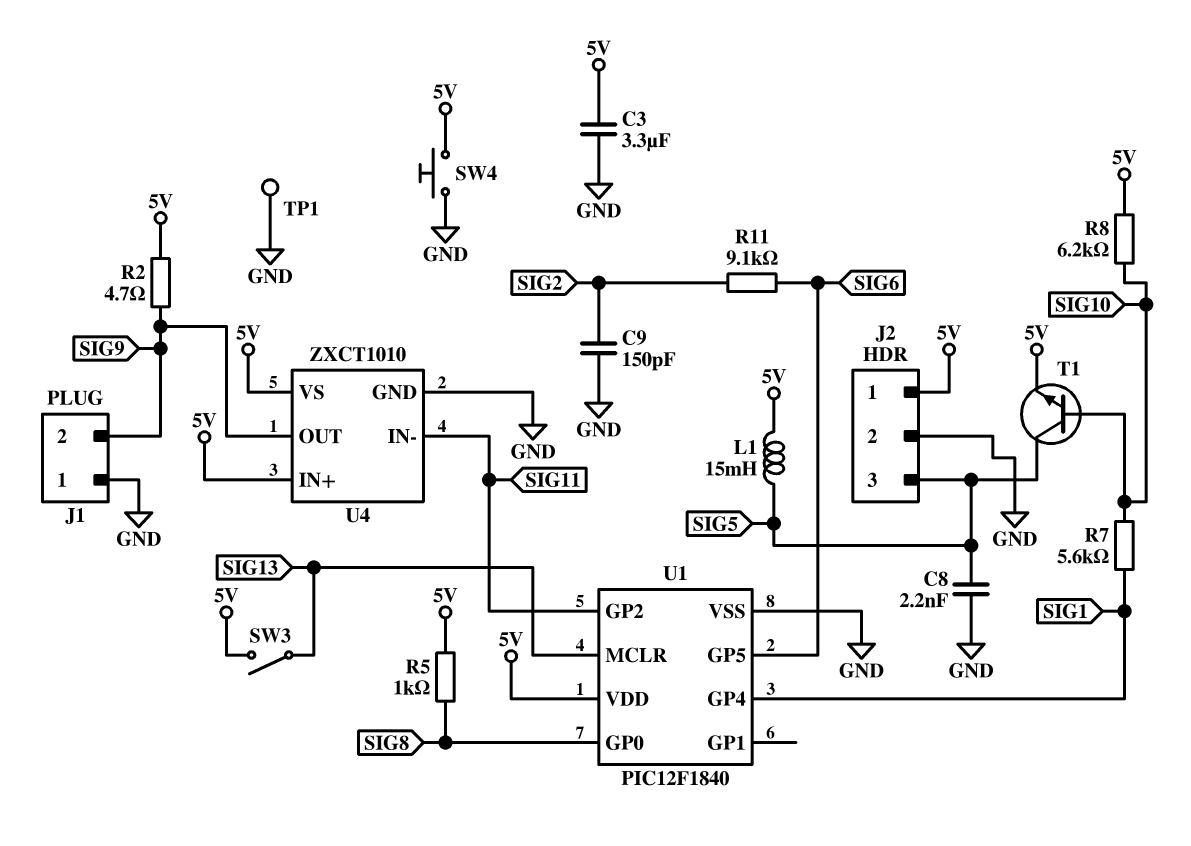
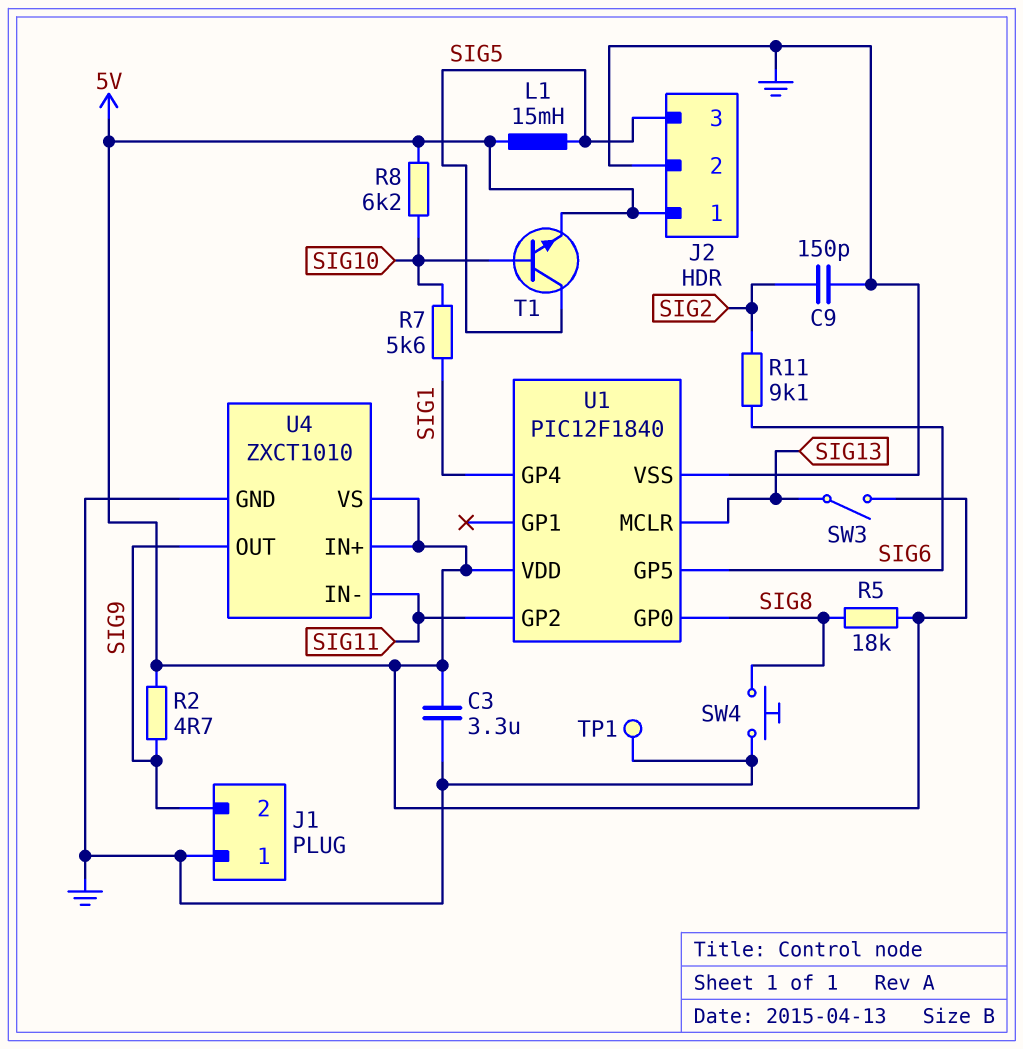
C8: 2.2nF (GND, SIG5) -> none
R5: 1k (5V, SIG8) -> 18k (5V, SIG8)
SW4: button (5V, GND) -> button (GND, SIG8)

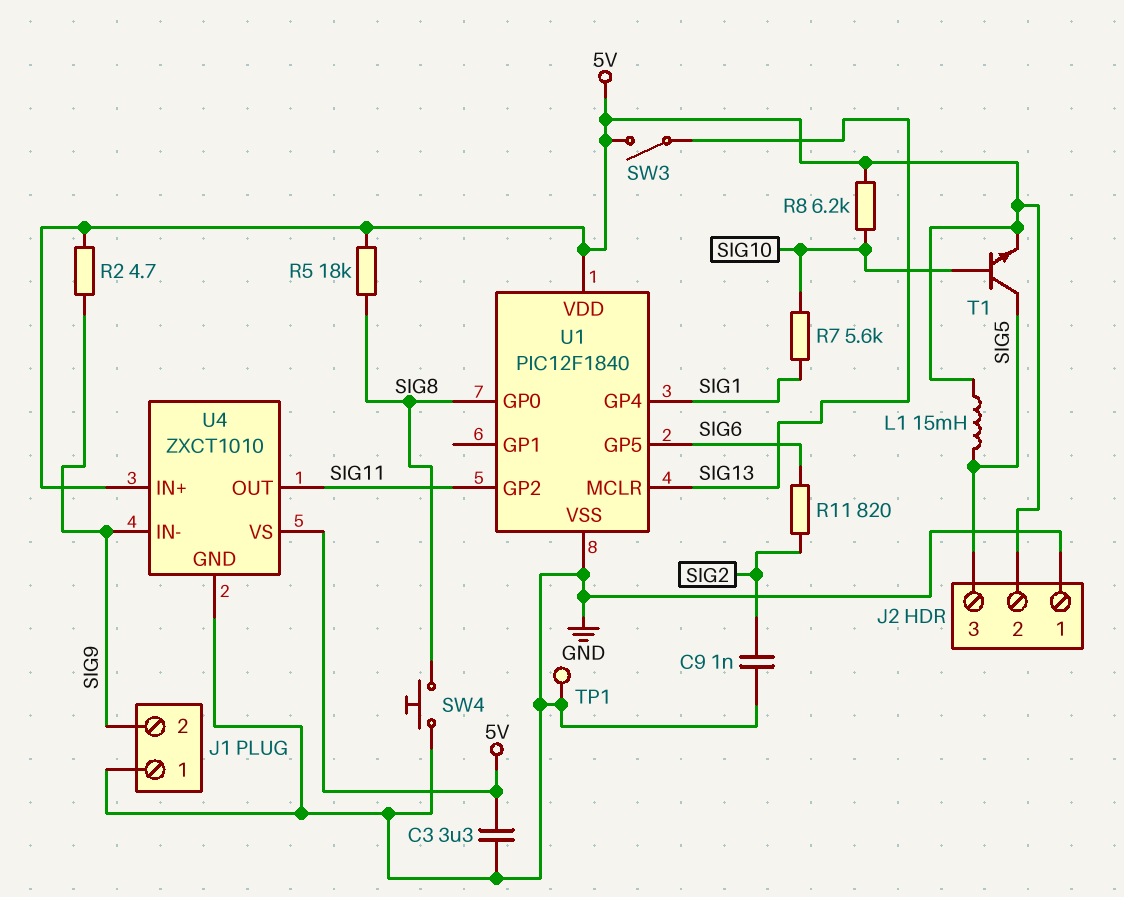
C9: 150pF (GND, SIG2) -> 1nF (GND, SIG2)
J2 pin 1: 5V -> GND
J2 pin 2: GND -> 5V
R11: 9.1k (SIG2, SIG6) -> 820 (SIG2, SIG6)
U4 pin IN-: SIG11 -> SIG9
U4 pin OUT: SIG9 -> SIG11

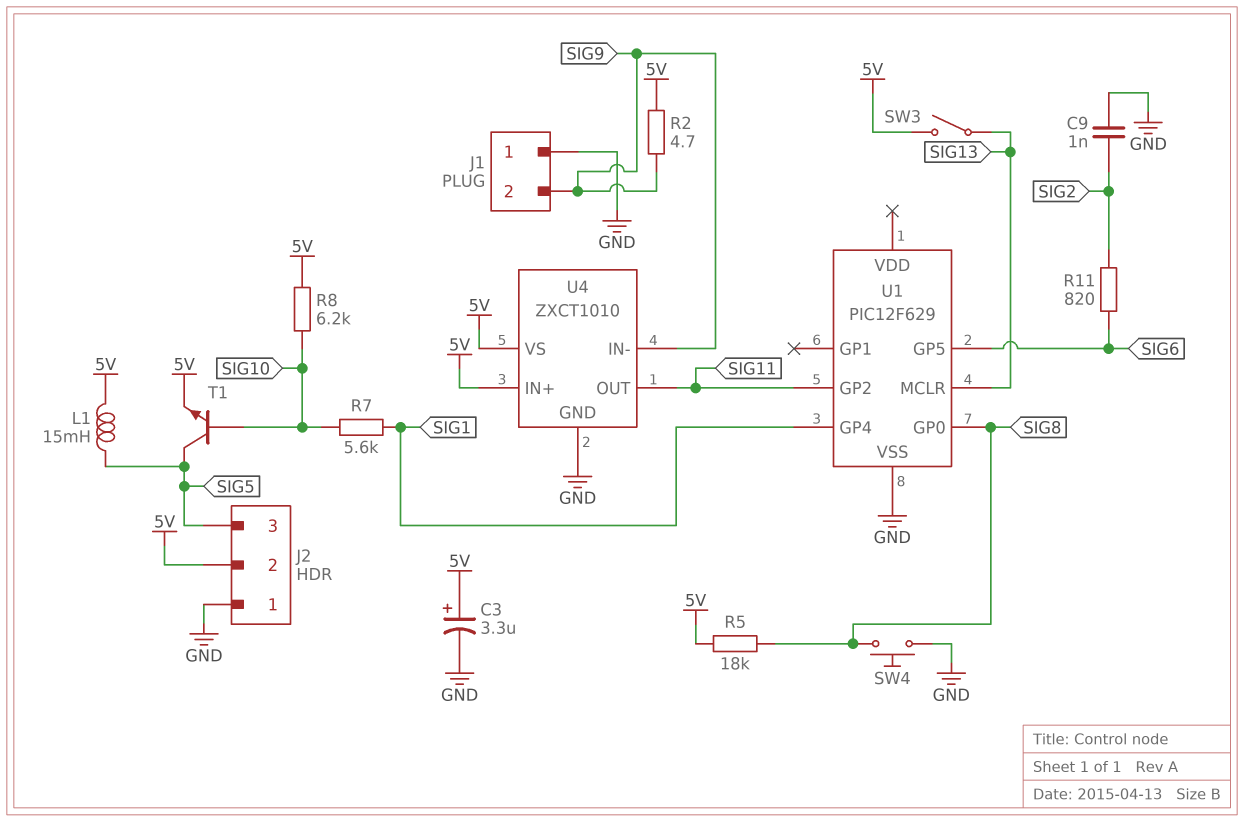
C3: 3.3uF (5V, GND) -> 3.3uF (plus 5V, minus GND)
TP1: test point (GND) -> none
U1: PIC12F1840 -> PIC12F629
U1 pin VDD: 5V -> none

